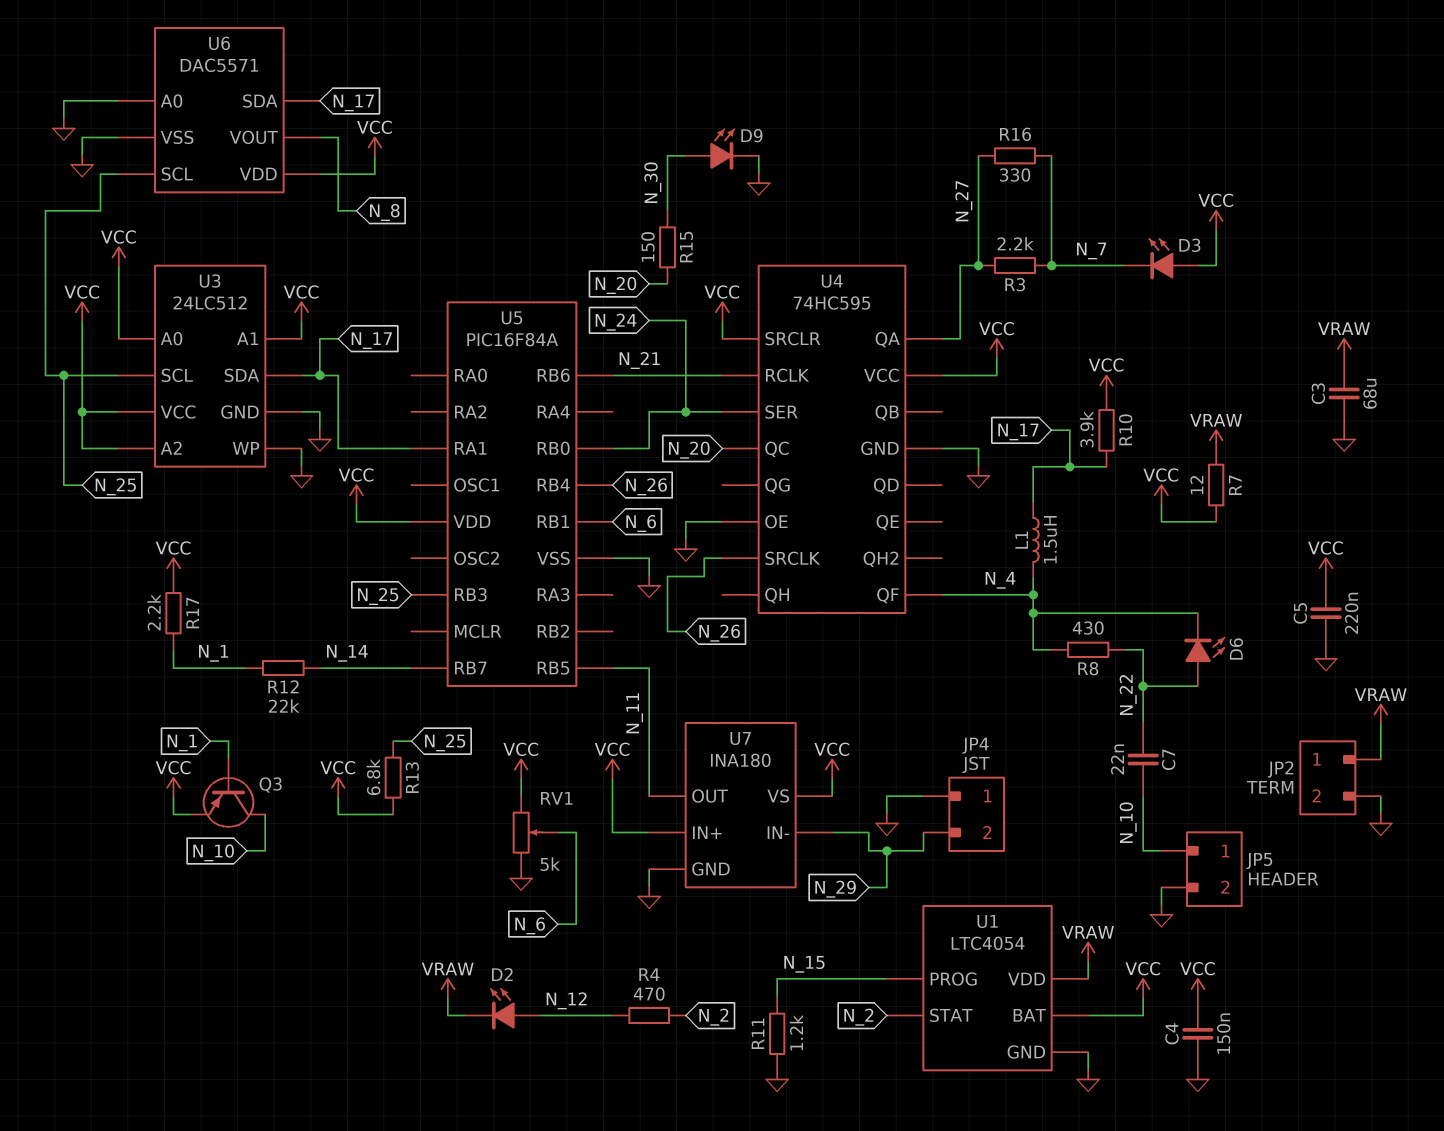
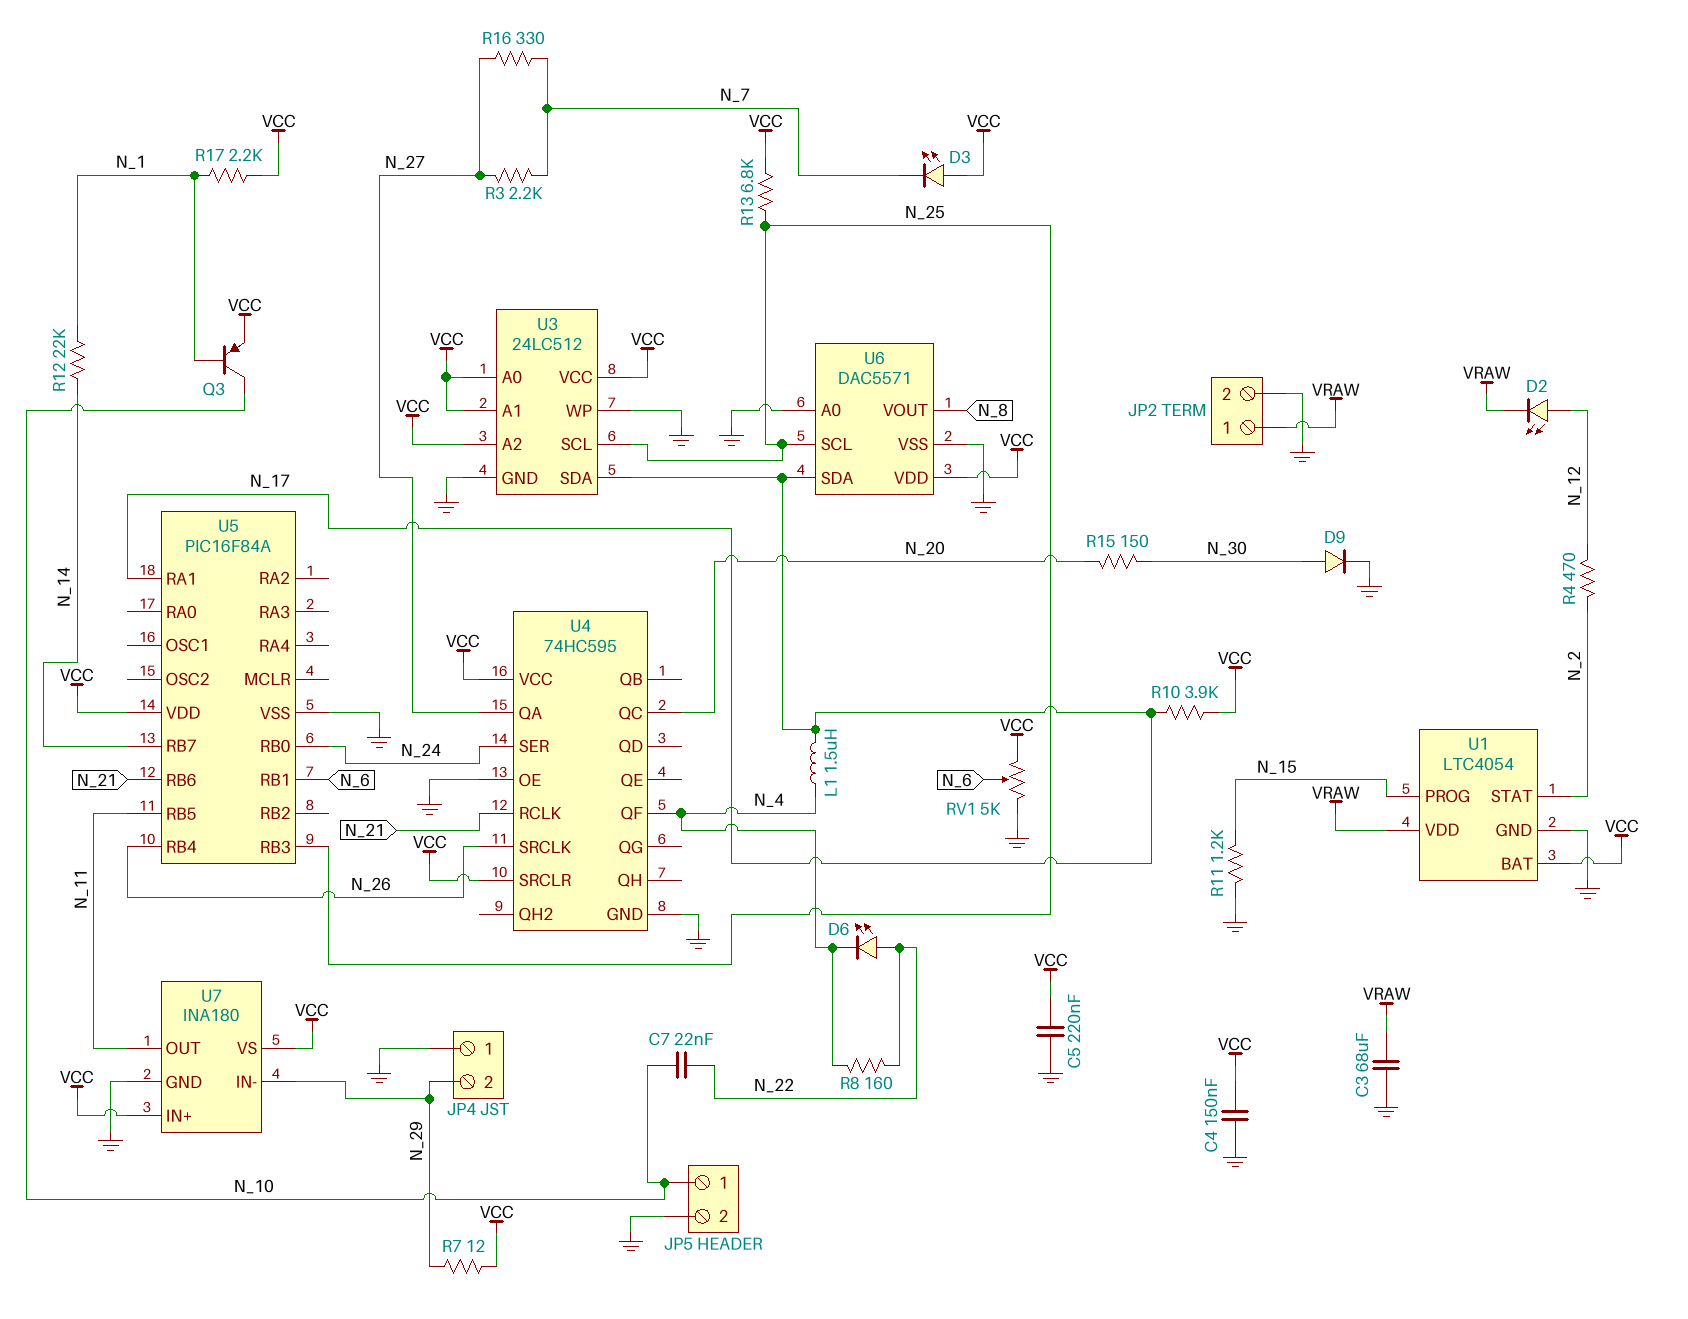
D9: LED (A N_30, K GND) -> diode (A N_30, K GND)
R7: 12 (VCC, VRAW) -> 12 (N_29, VCC)
R8: 430 (N_4, N_22) -> 160 (N_4, N_22)

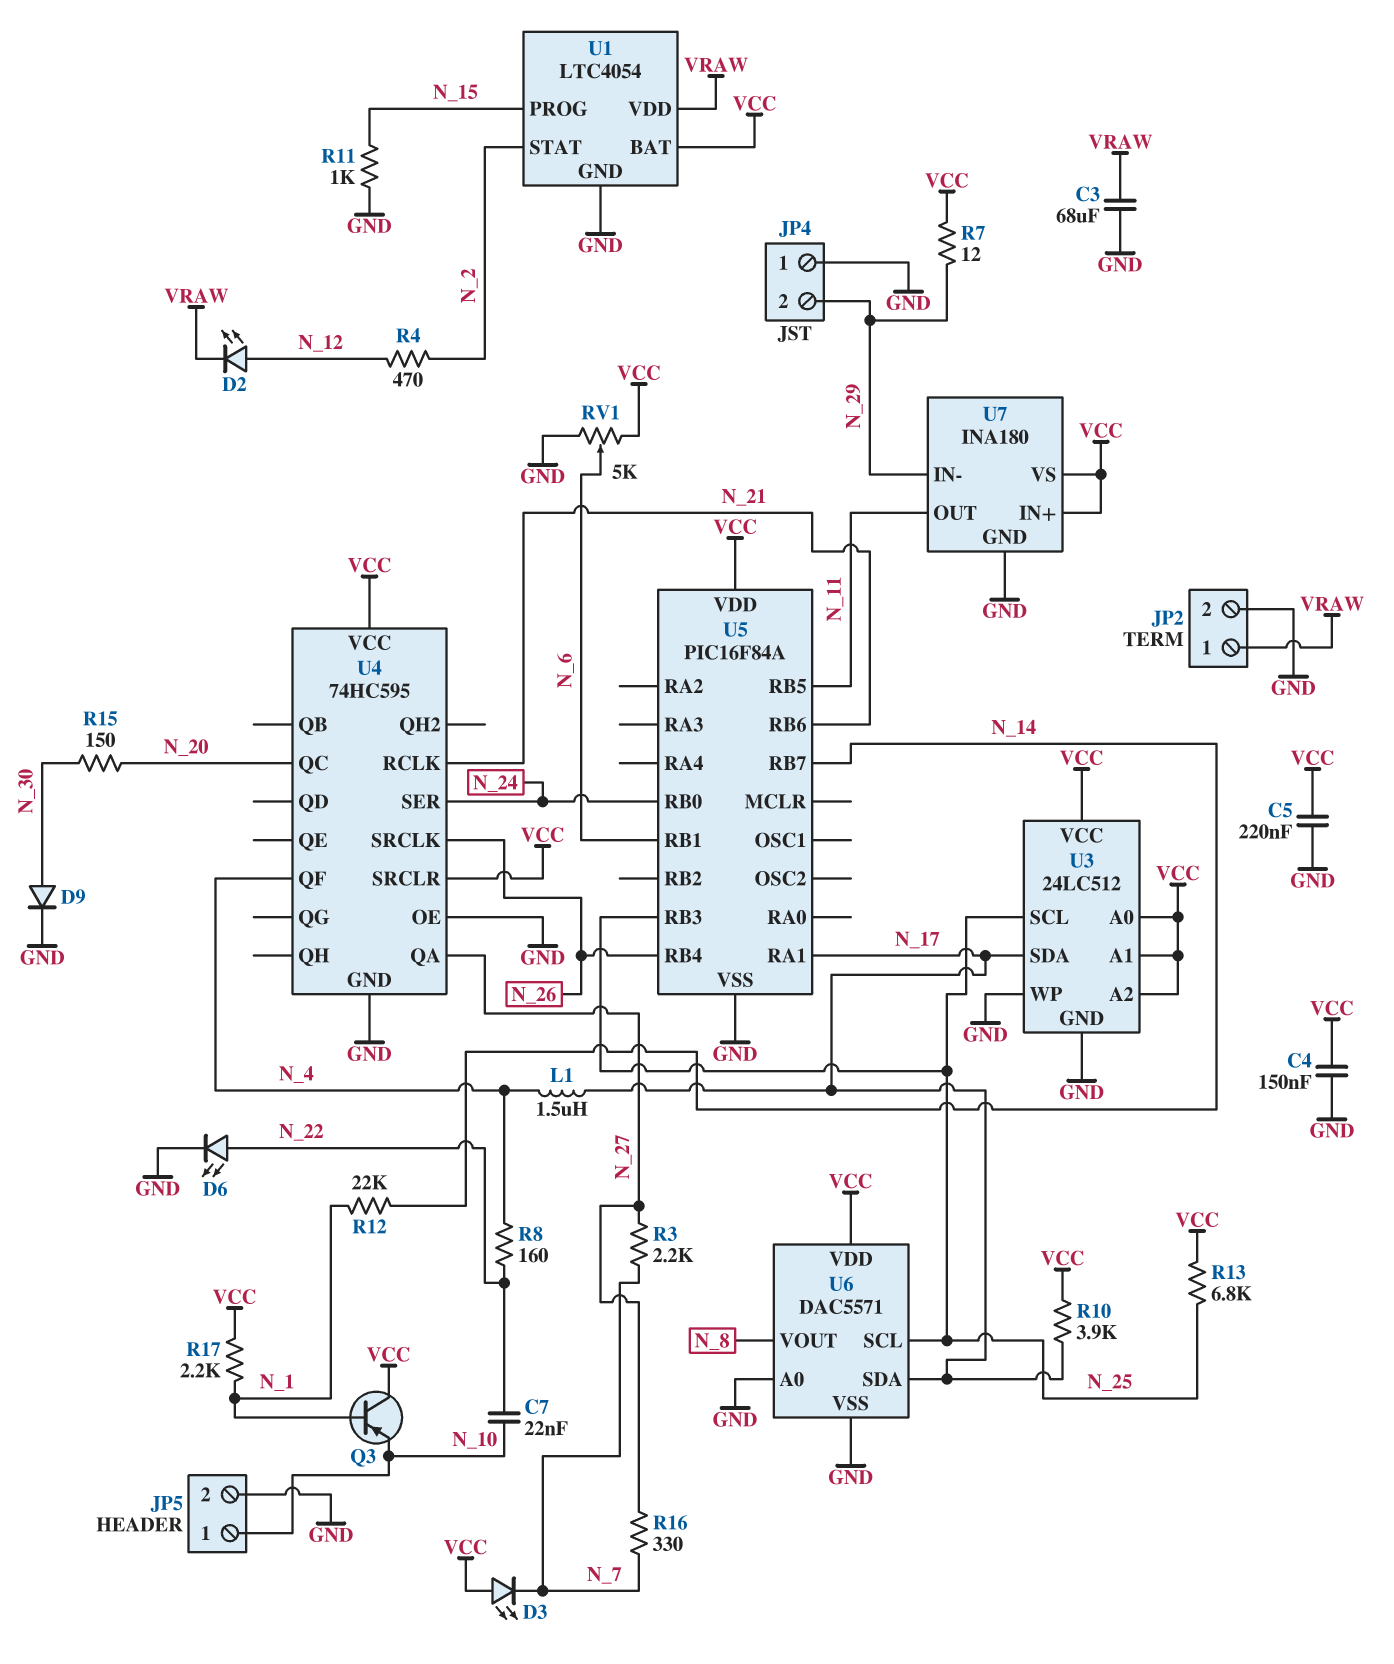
D6: LED (A N_22, K N_4) -> LED (A N_22, K GND)
Q3: PNP (B N_1, C N_10, E VCC) -> PNP (B N_1, C VCC, E N_10)
R11: 1.2k (GND, N_15) -> 1k (GND, N_15)

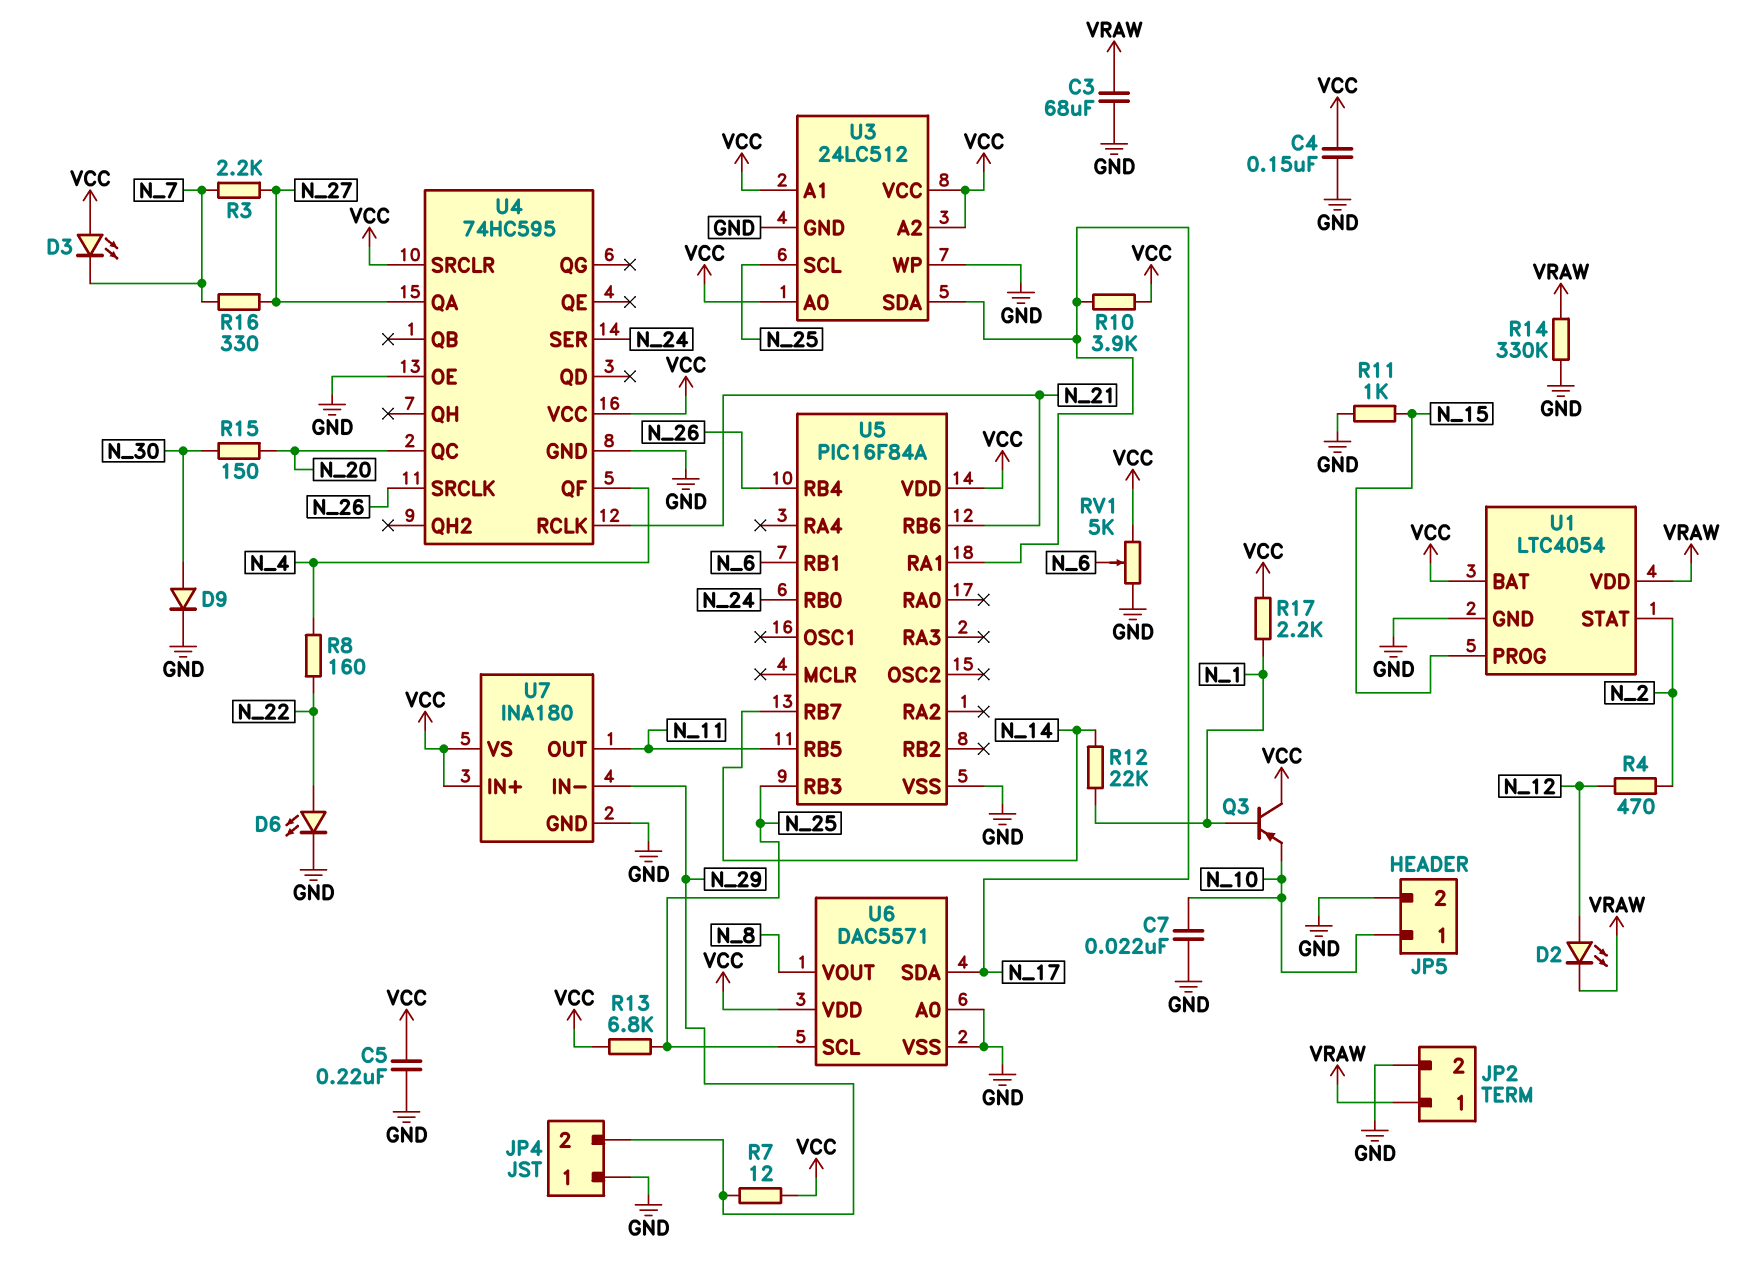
C7: 22nF (N_10, N_22) -> 22nF (GND, N_10)
L1: 1.5uH (N_4, N_17) -> none
R14: none -> 330k (GND, VRAW)

